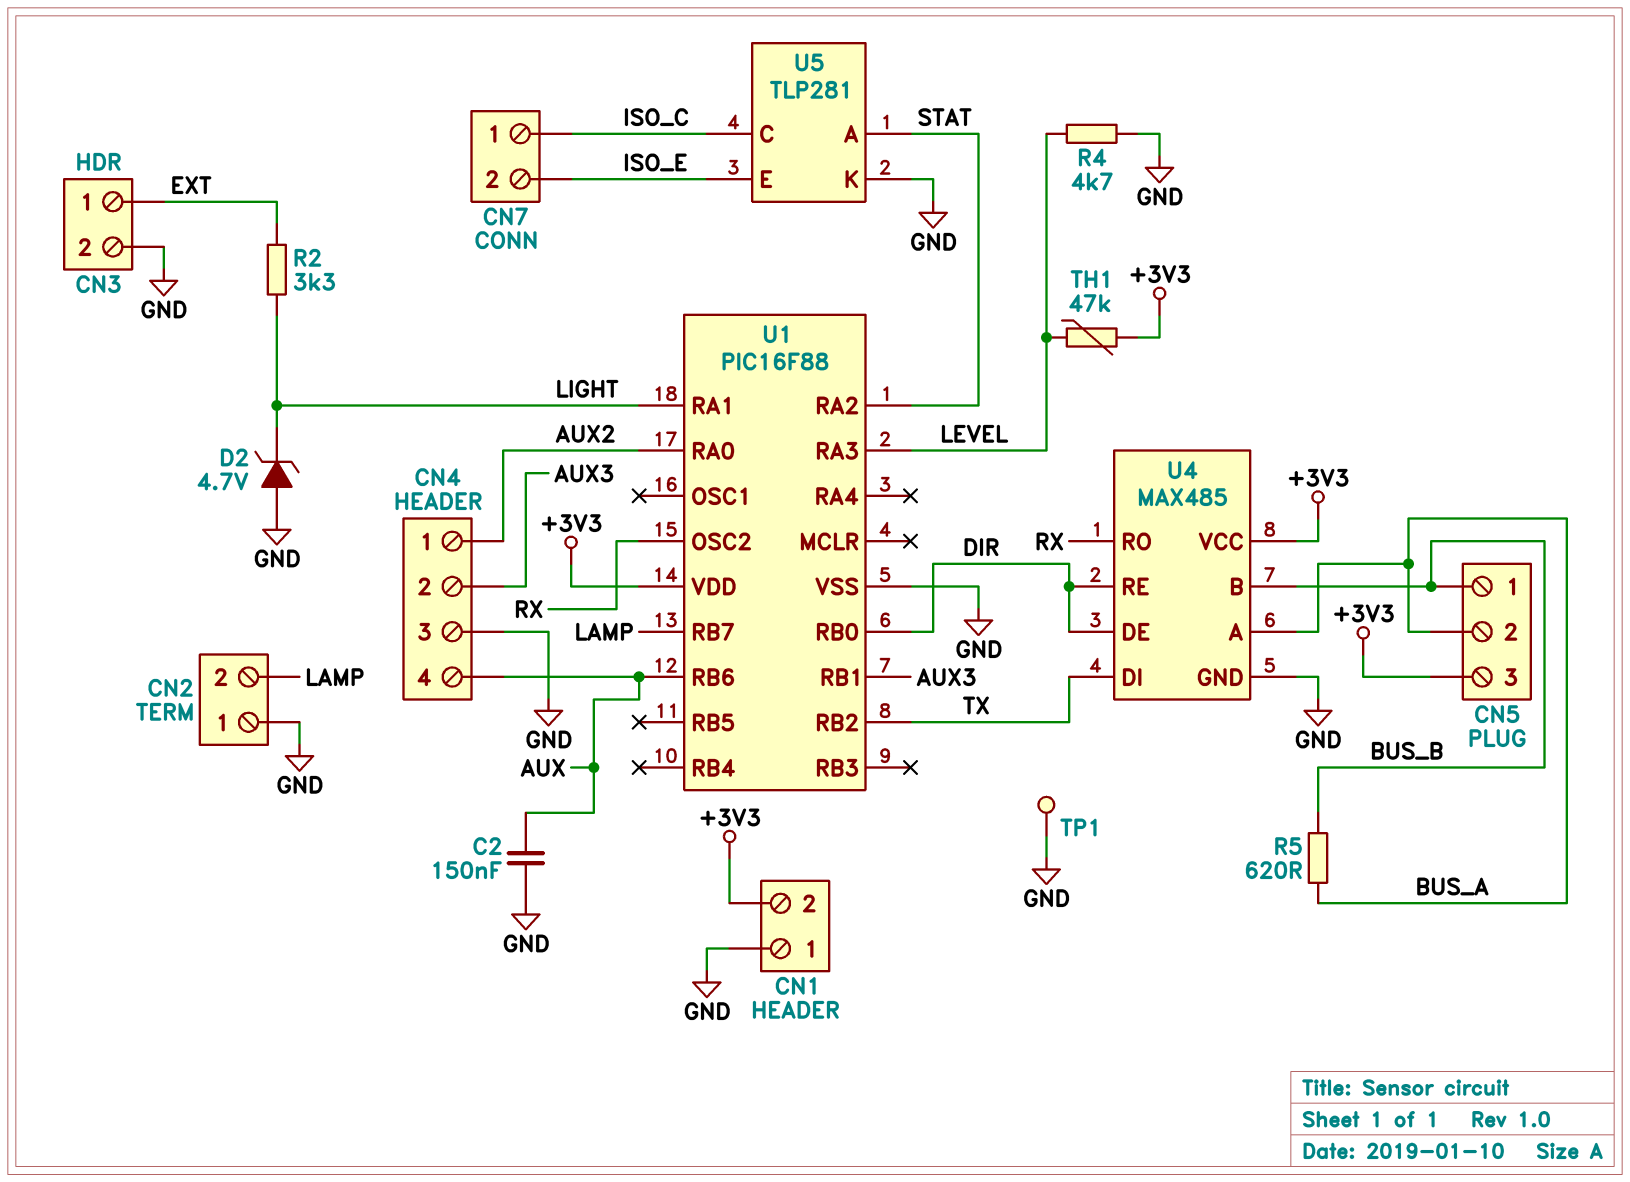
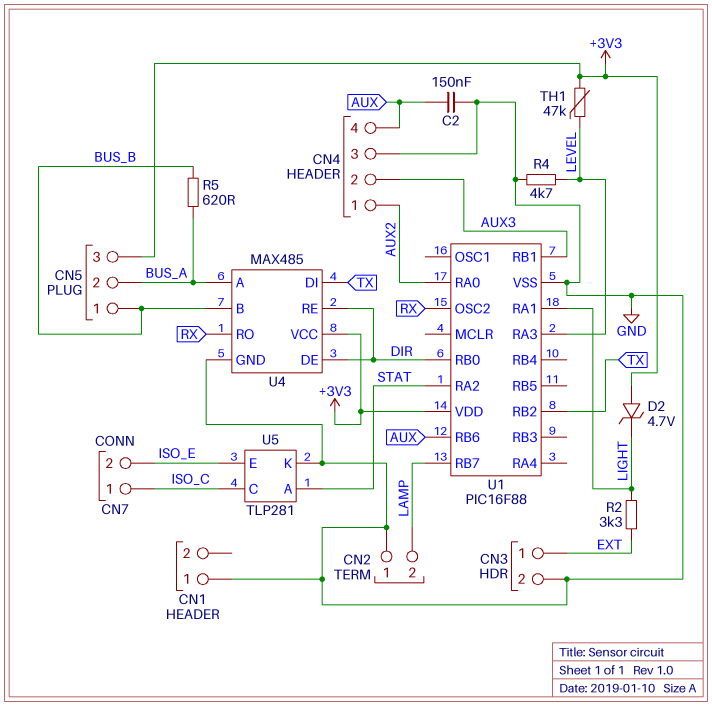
CN1 pin 2: +3V3 -> none
D2: zener 4.7V (A GND, K LIGHT) -> zener 4.7V (A +3V3, K LIGHT)
TP1: test point (GND) -> none

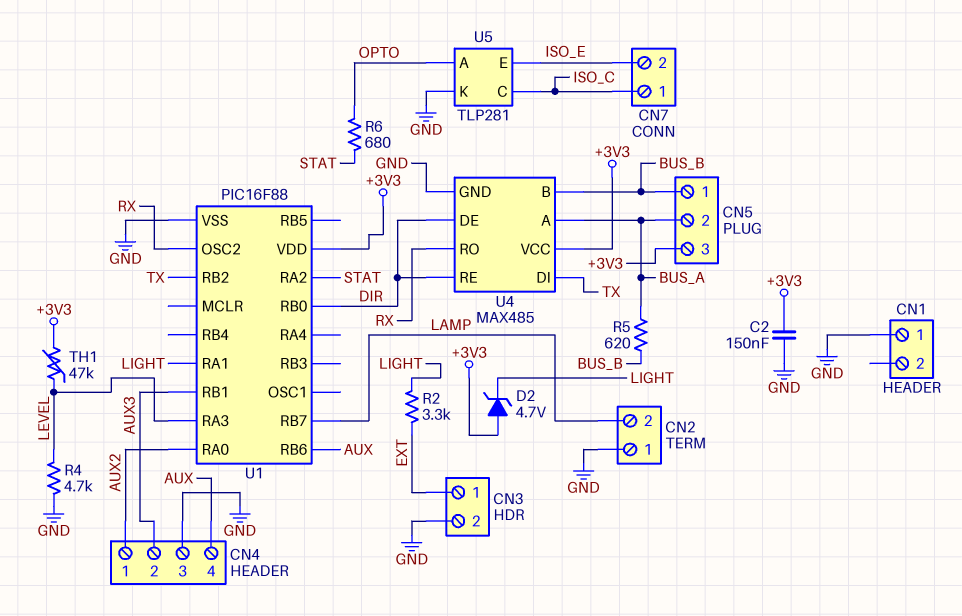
C2: 150nF (AUX, GND) -> 150nF (+3V3, GND)
R6: none -> 680 (OPTO, STAT)
U5 pin A: STAT -> OPTO

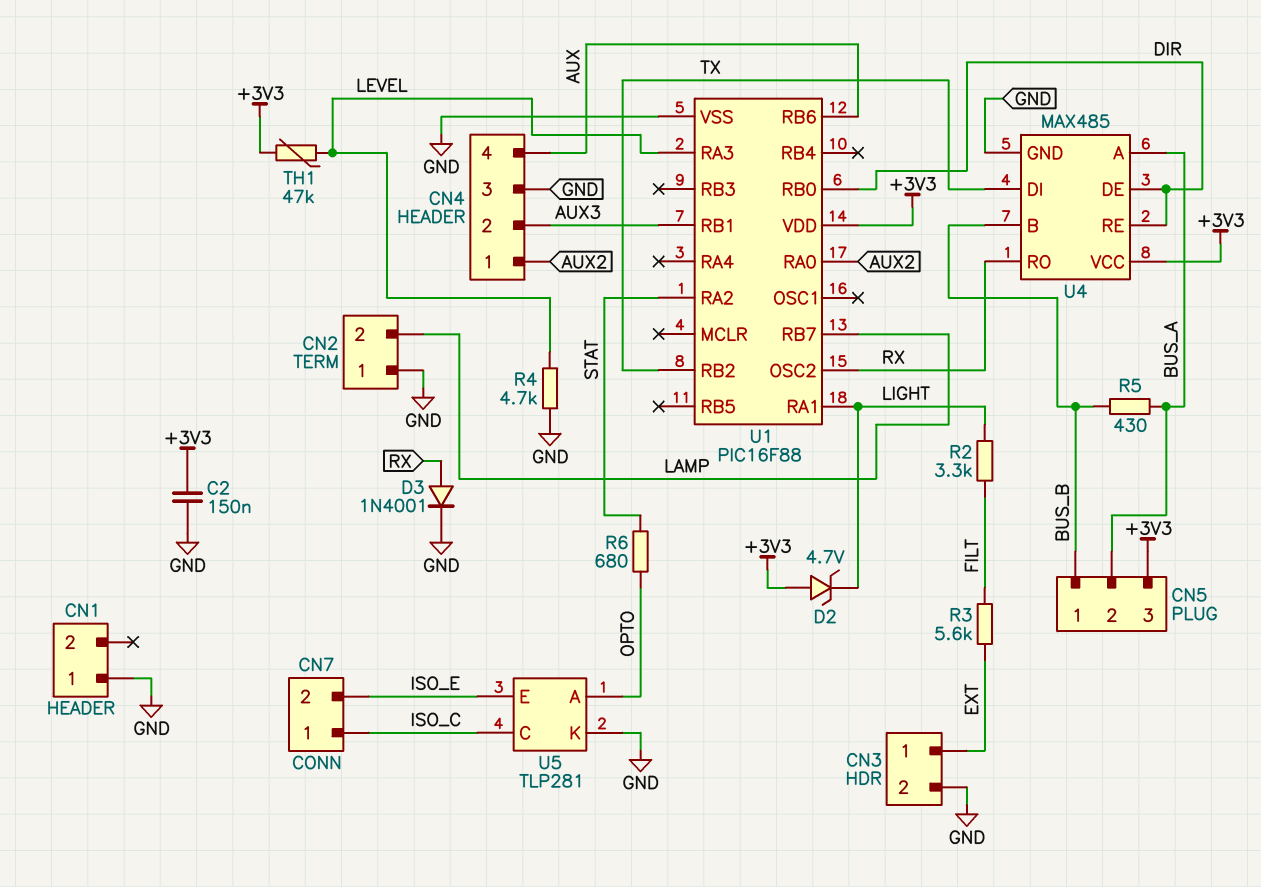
D3: none -> diode 1N4001 (A RX, K GND)
R2: 3.3k (EXT, LIGHT) -> 3.3k (FILT, LIGHT)
R3: none -> 5.6k (EXT, FILT)
R5: 620 (BUS_A, BUS_B) -> 430 (BUS_A, BUS_B)

